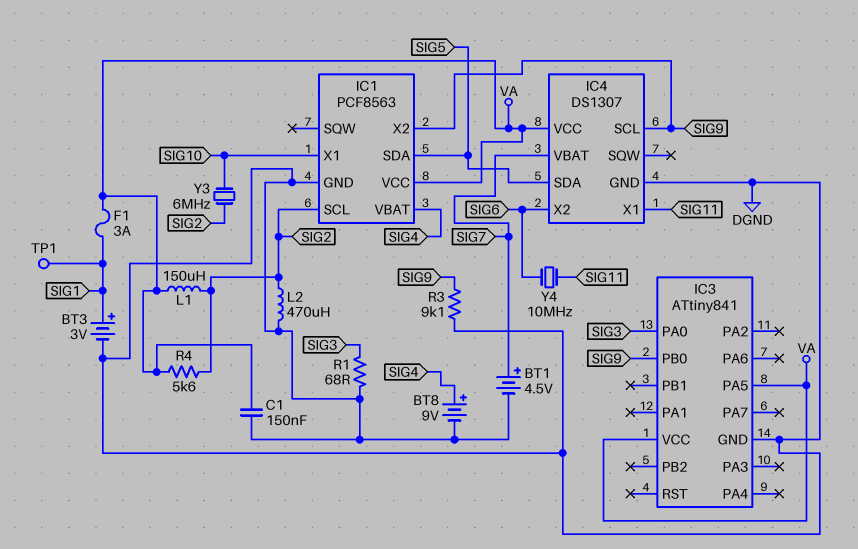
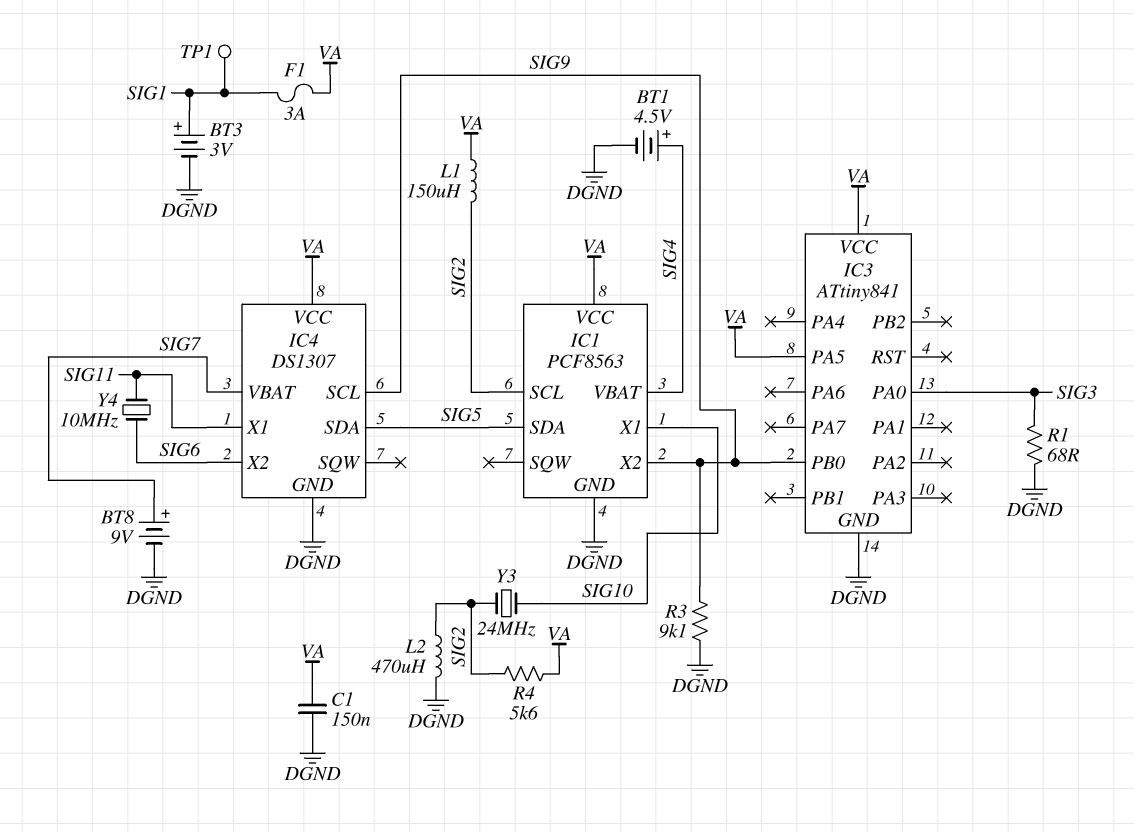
BT1: 4.5V (plus SIG7, minus DGND) -> 4.5V (plus SIG4, minus DGND)
BT8: 9V (plus SIG4, minus DGND) -> 9V (plus SIG7, minus DGND)
Y3: 6MHz (SIG2, SIG10) -> 24MHz (SIG2, SIG10)

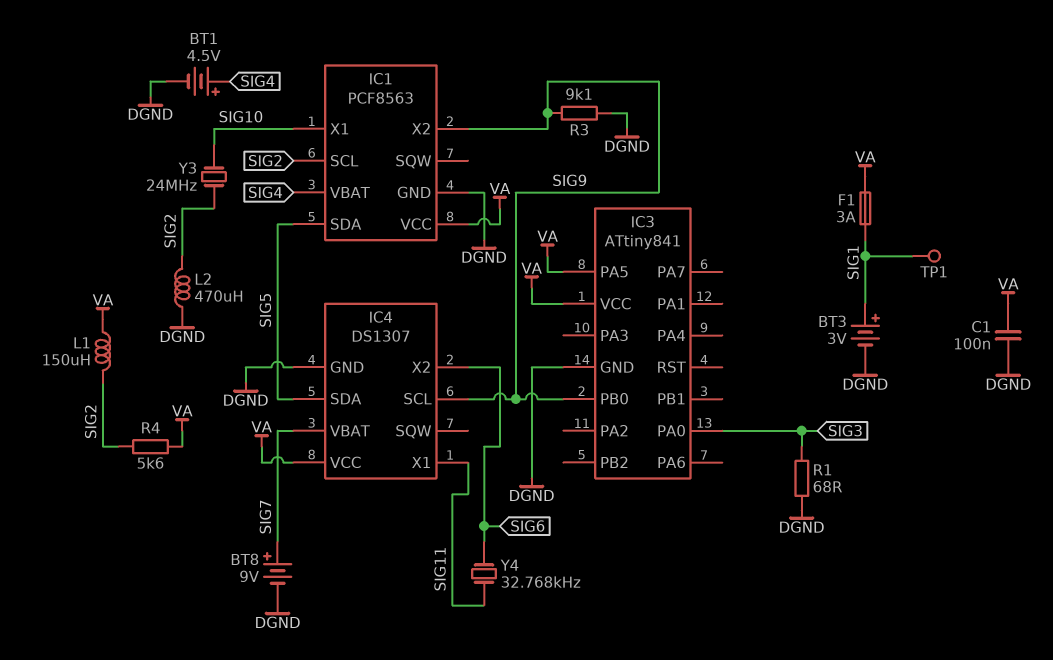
C1: 150nF (DGND, VA) -> 100nF (DGND, VA)
Y4: 10MHz (SIG6, SIG11) -> 32.768kHz (SIG6, SIG11)

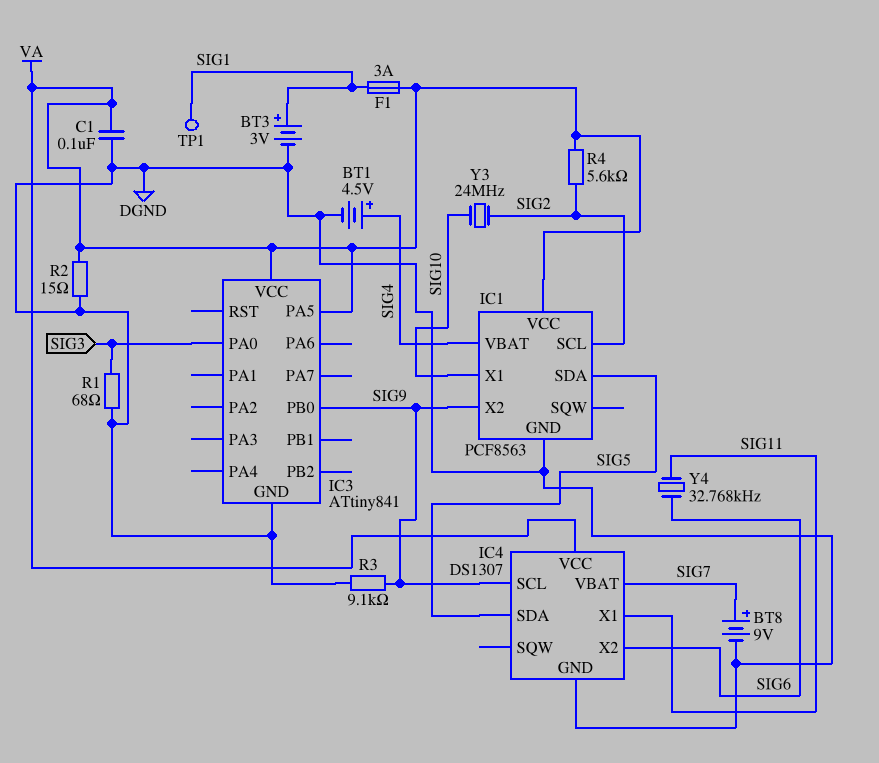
L1: 150uH (SIG2, VA) -> none
L2: 470uH (DGND, SIG2) -> none
R2: none -> 15 (DGND, VA)

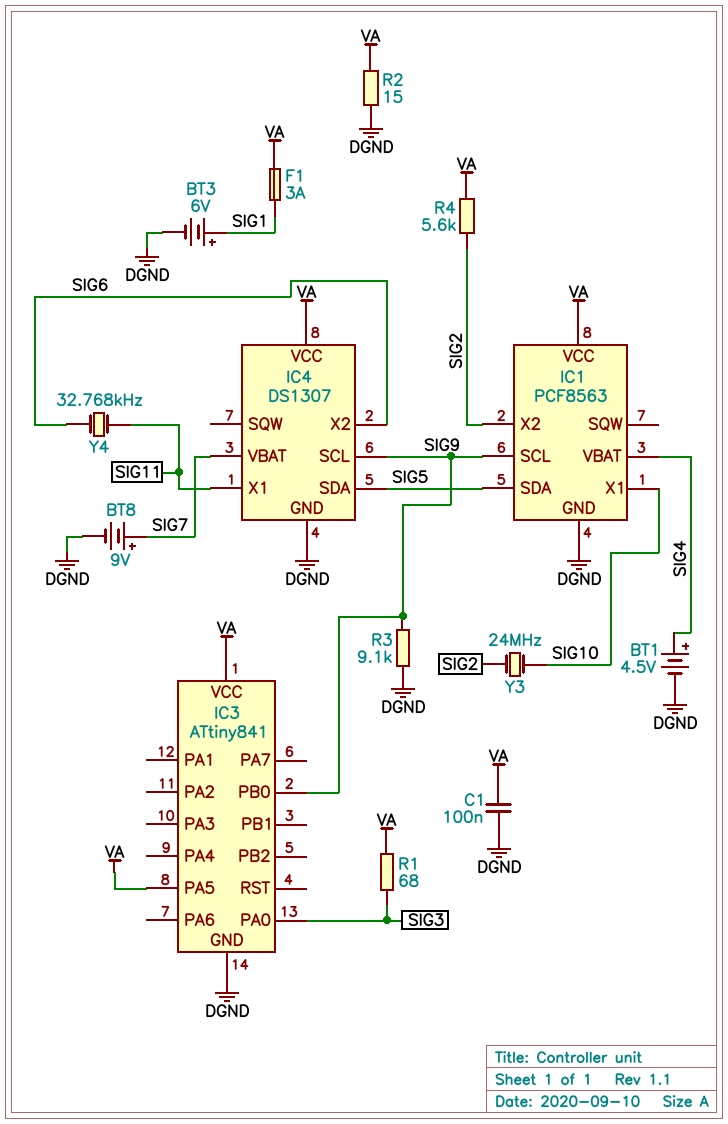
BT3: 3V (plus SIG1, minus DGND) -> 6V (plus SIG1, minus DGND)
IC1 pin SCL: SIG2 -> SIG9
IC1 pin X2: SIG9 -> SIG2
R1: 68 (DGND, SIG3) -> 68 (SIG3, VA)
TP1: test point (SIG1) -> none

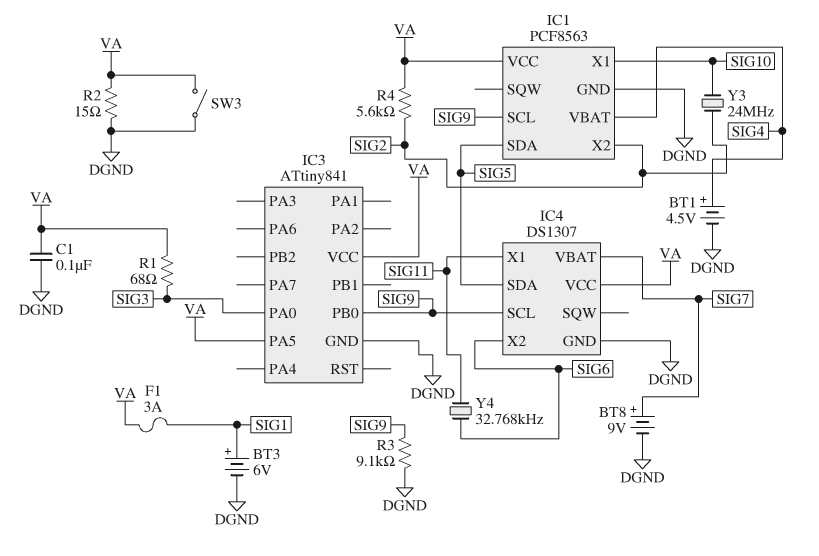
SW3: none -> switch (DGND, VA)

